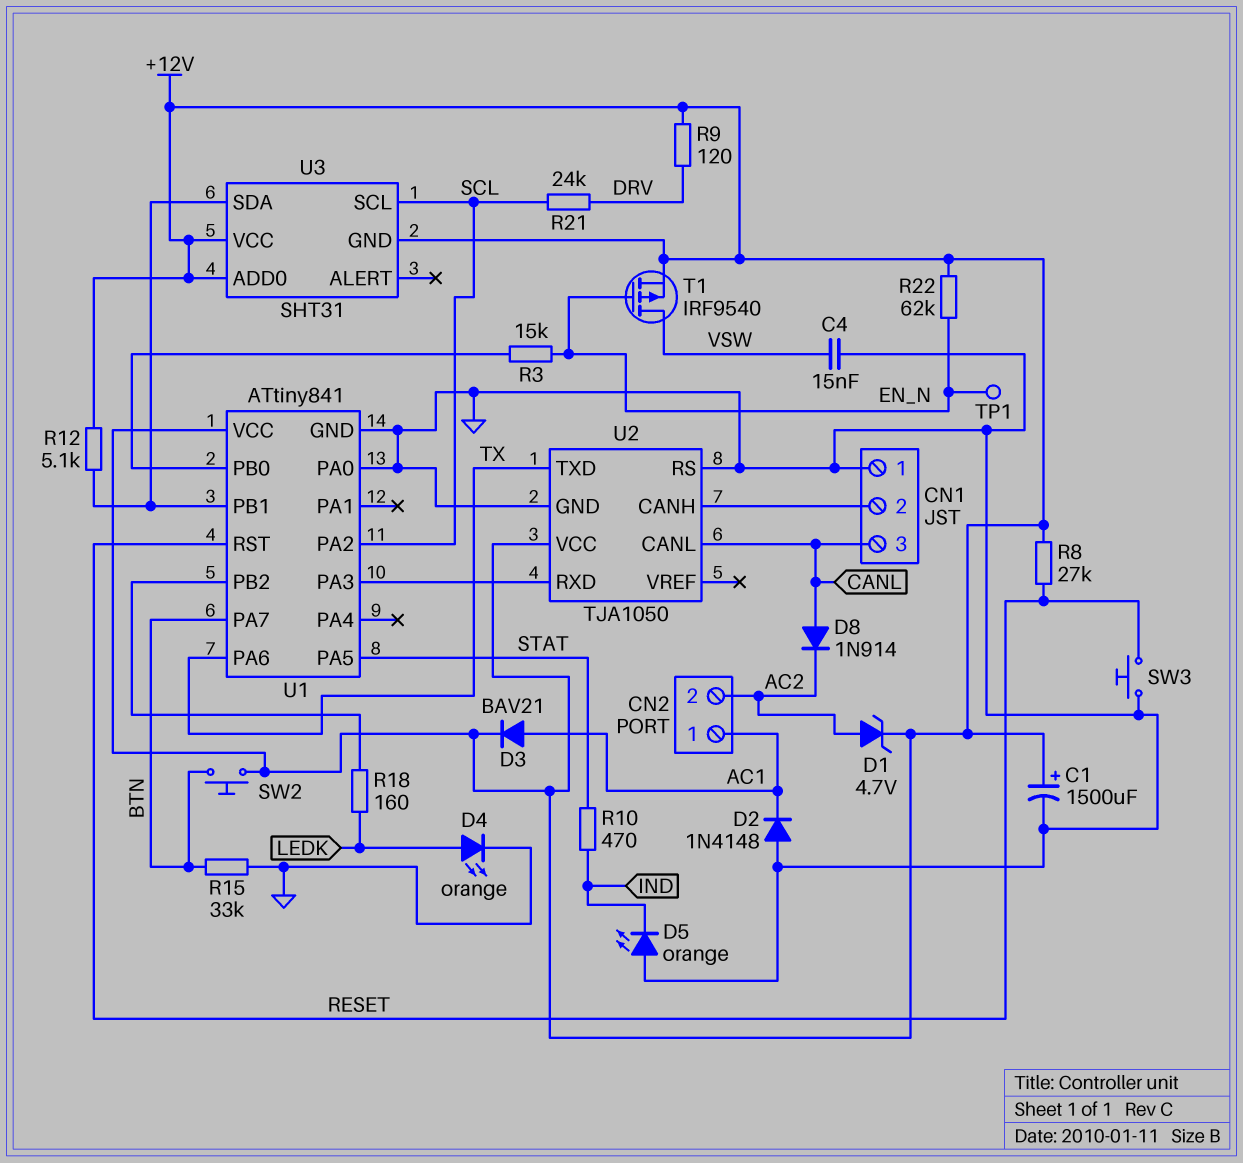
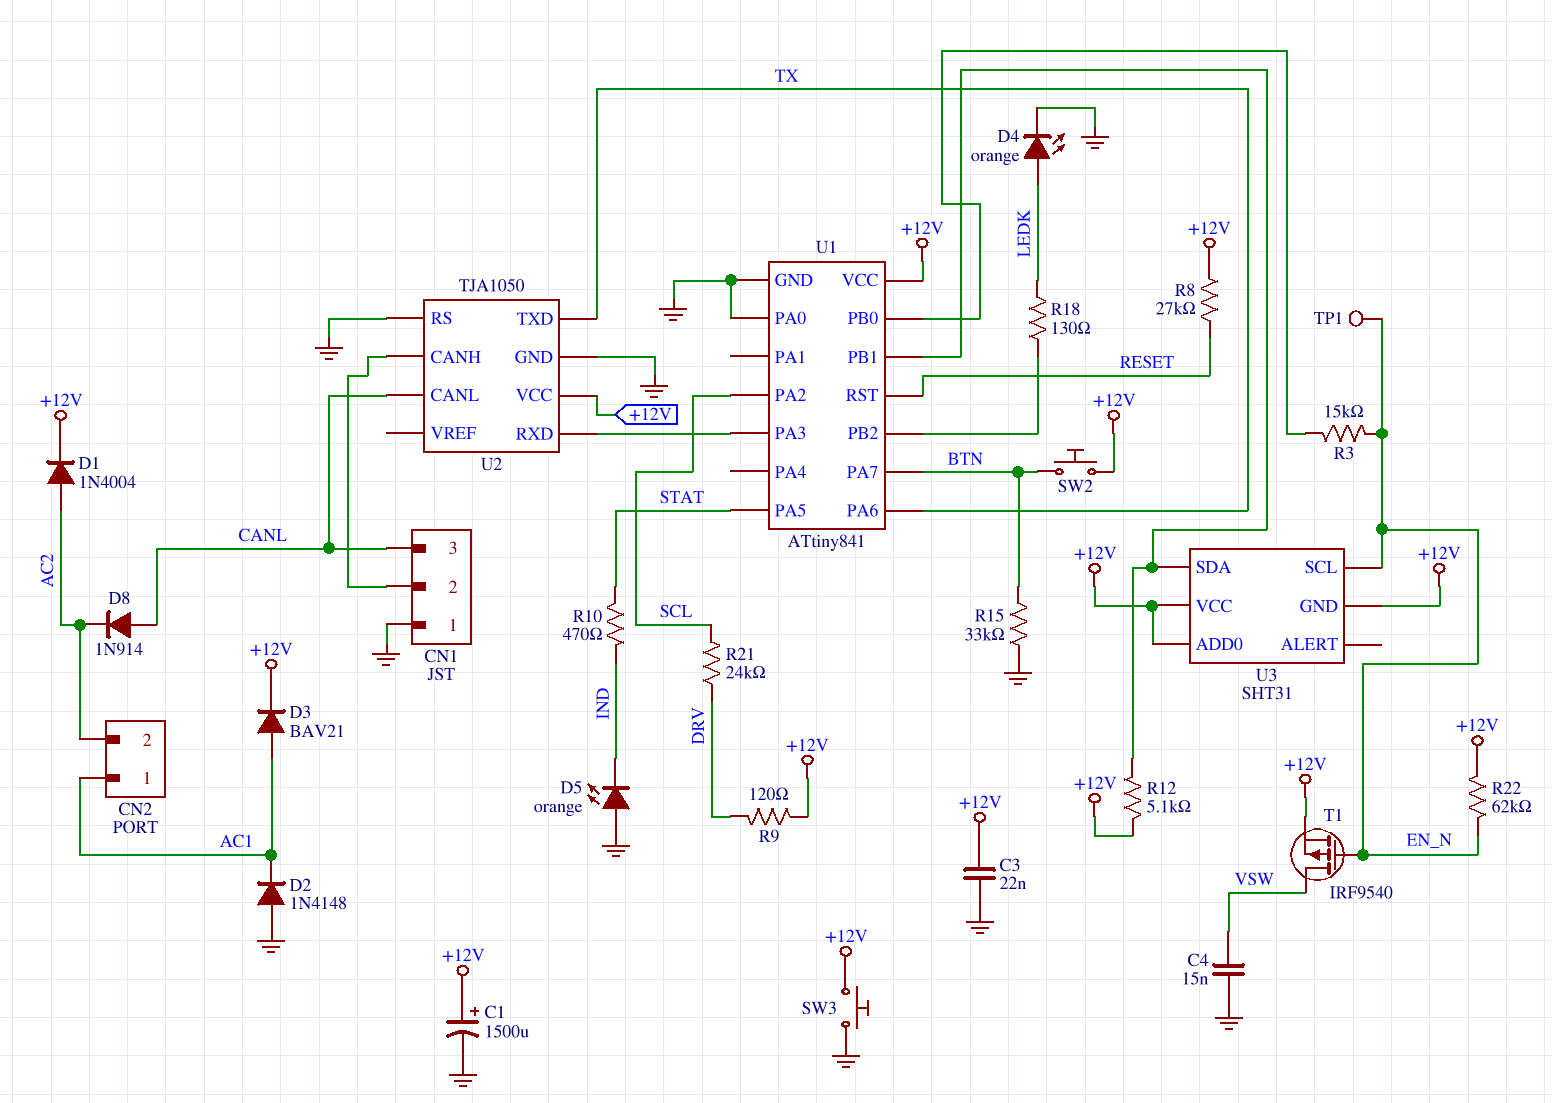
C3: none -> 22nF (+12V, GND)
D1: zener 4.7V (A AC2, K +12V) -> diode 1N4004 (A AC2, K +12V)
R18: 160 (LEDK, U1/PB2) -> 130 (LEDK, U1/PB2)
SW3: button (GND, RESET) -> button (+12V, GND)
U3 pin SCL: SCL -> EN_N

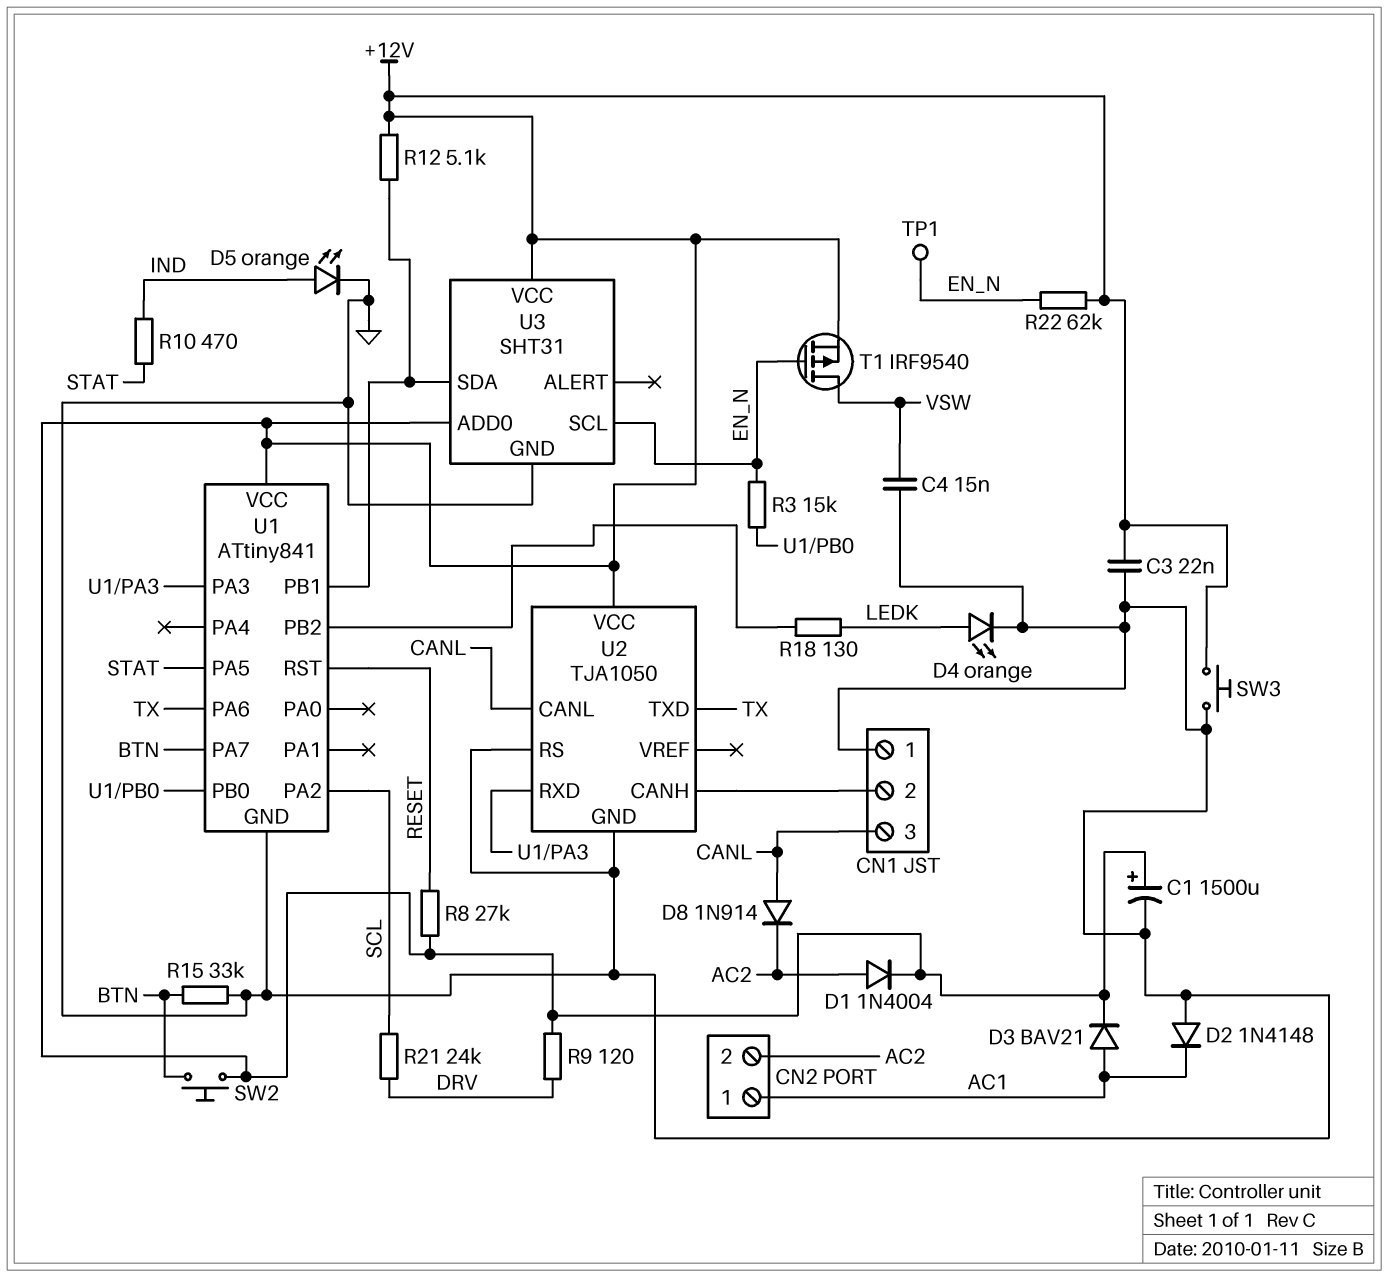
D5: LED orange (A GND, K IND) -> LED orange (A IND, K GND)
U1 pin PA0: GND -> none
U3 pin GND: +12V -> GND

